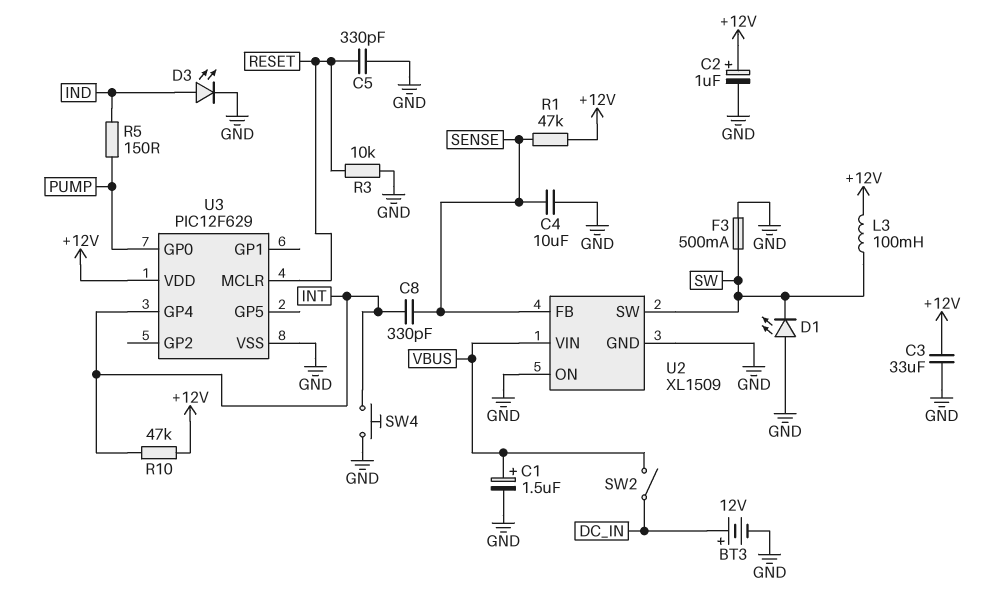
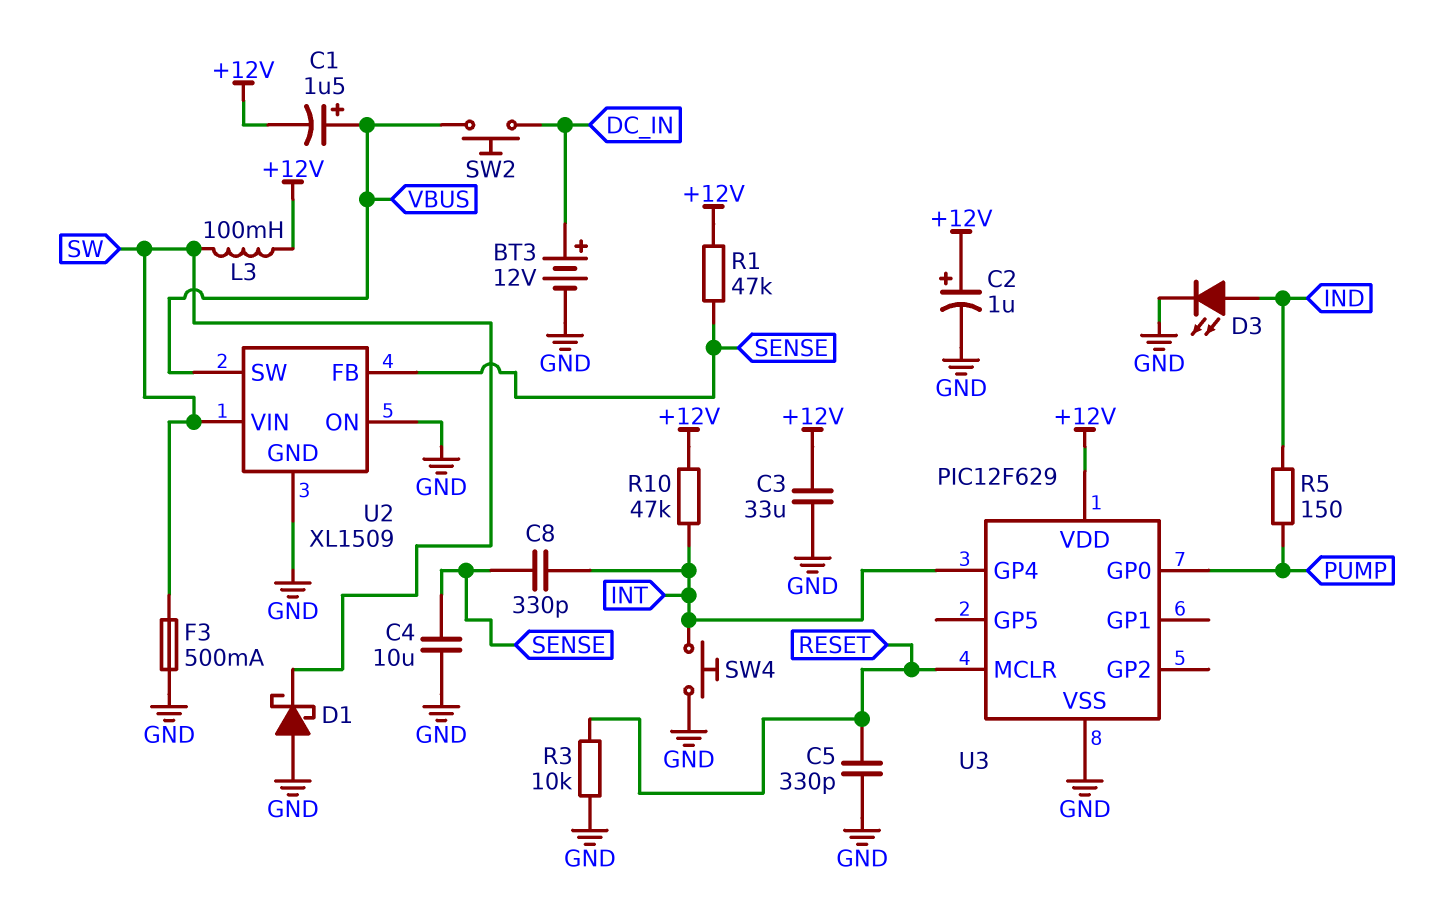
C1: 1.5uF (plus VBUS, minus GND) -> 1.5uF (plus VBUS, minus +12V)
D1: LED (A GND, K SW) -> schottky (A GND, K SW)
SW2: switch (DC_IN, VBUS) -> button (DC_IN, VBUS)
U2 pin SW: SW -> VBUS
U2 pin VIN: VBUS -> SW

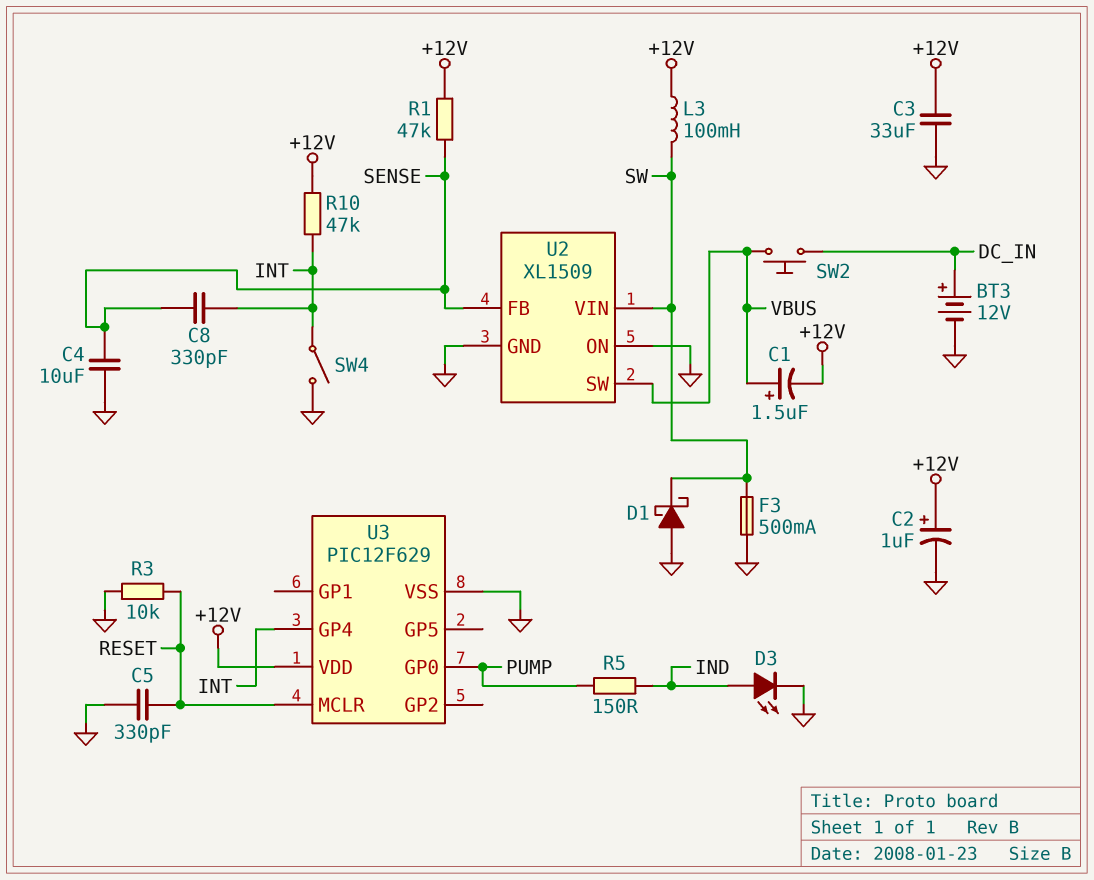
SW4: button (GND, INT) -> switch (GND, INT)

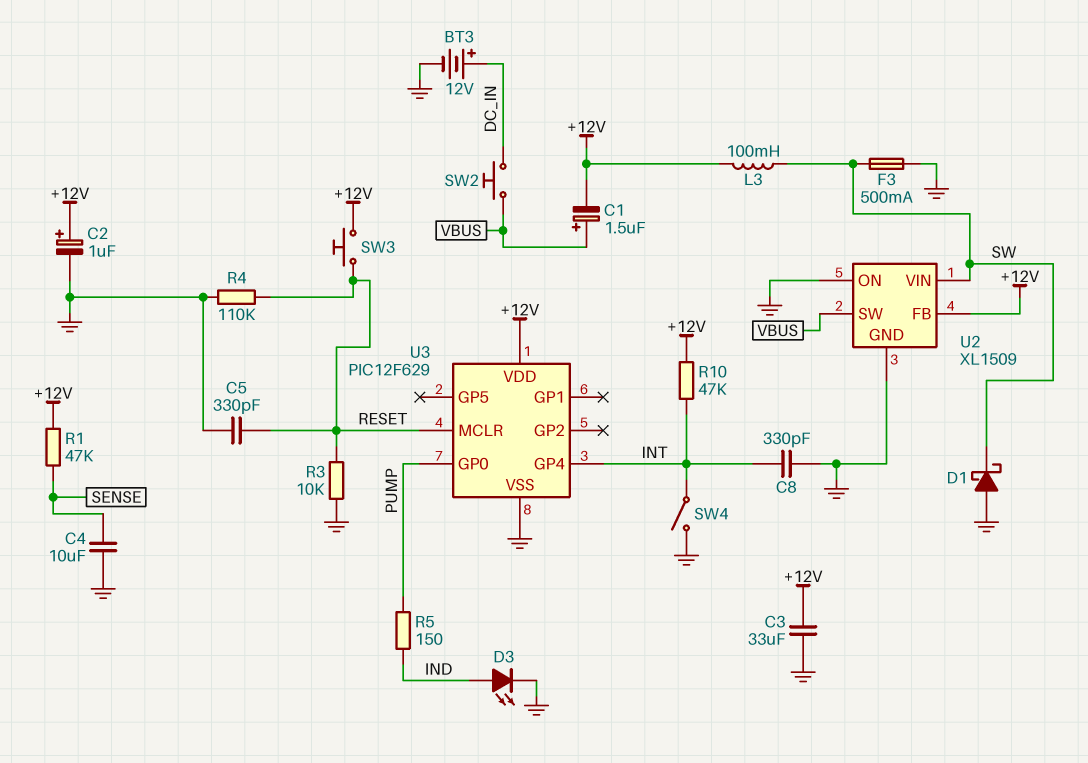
C8: 330pF (INT, SENSE) -> 330pF (GND, INT)
R4: none -> 110k (GND, RESET)
SW3: none -> button (+12V, RESET)
U2 pin FB: SENSE -> +12V

